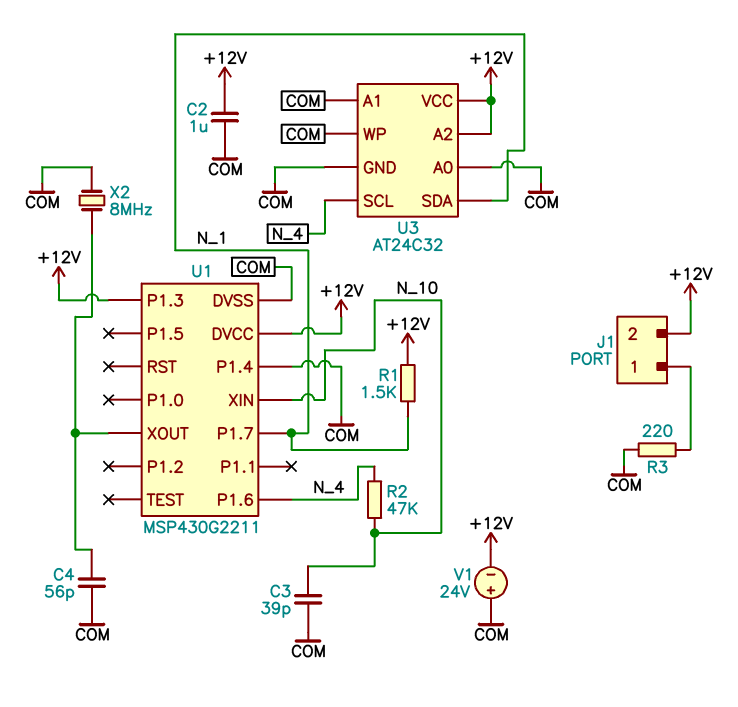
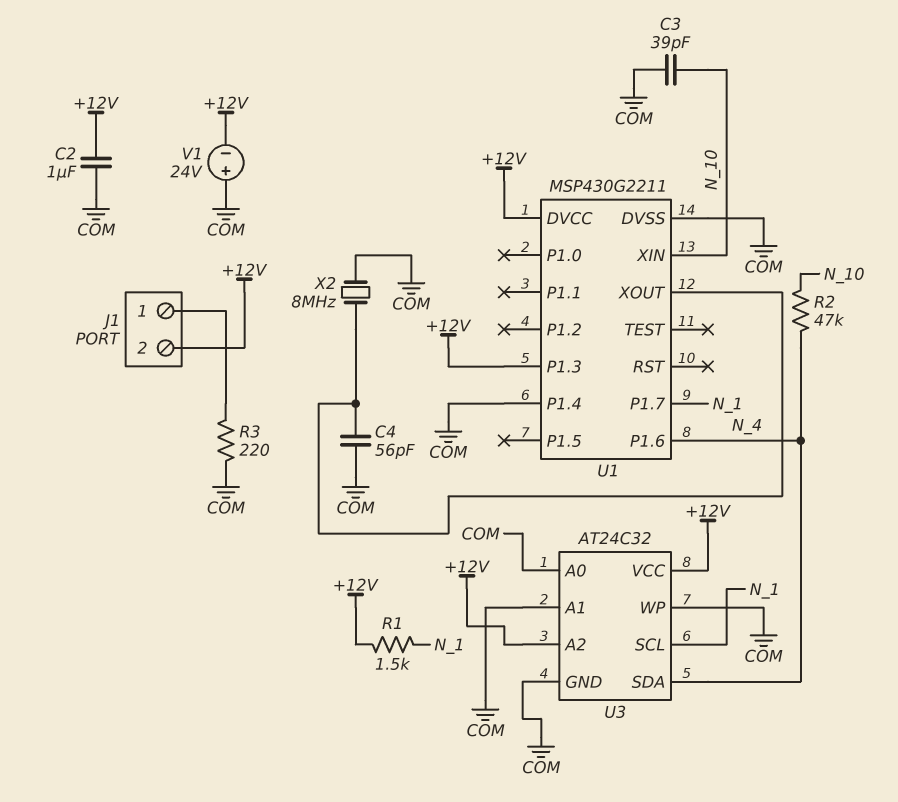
U3 pin SCL: N_4 -> N_1
U3 pin SDA: N_1 -> N_4

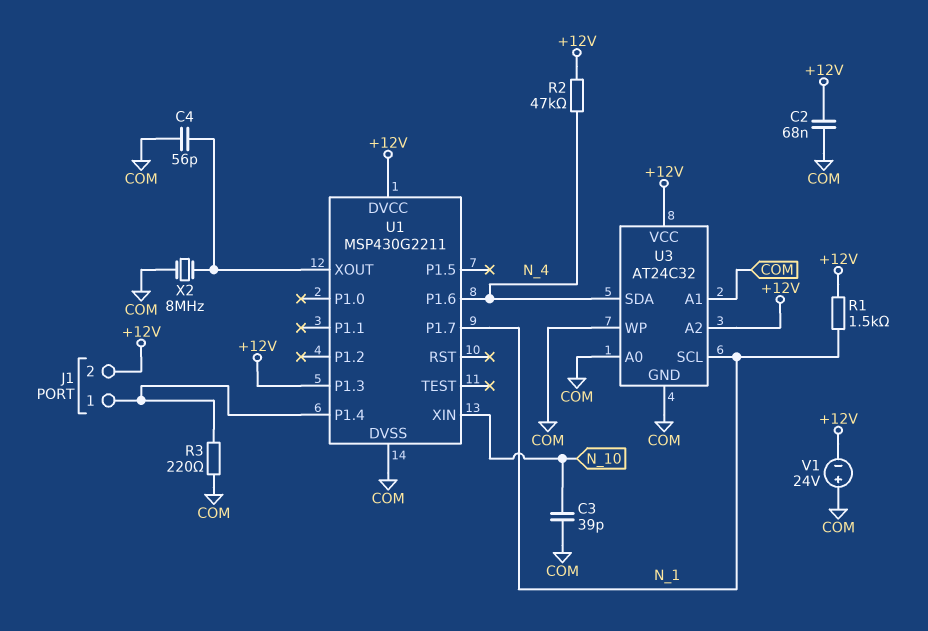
C2: 1uF (+12V, COM) -> 68nF (+12V, COM)
R2: 47k (N_4, N_10) -> 47k (+12V, N_4)
U1 pin P1.4: COM -> J1/1

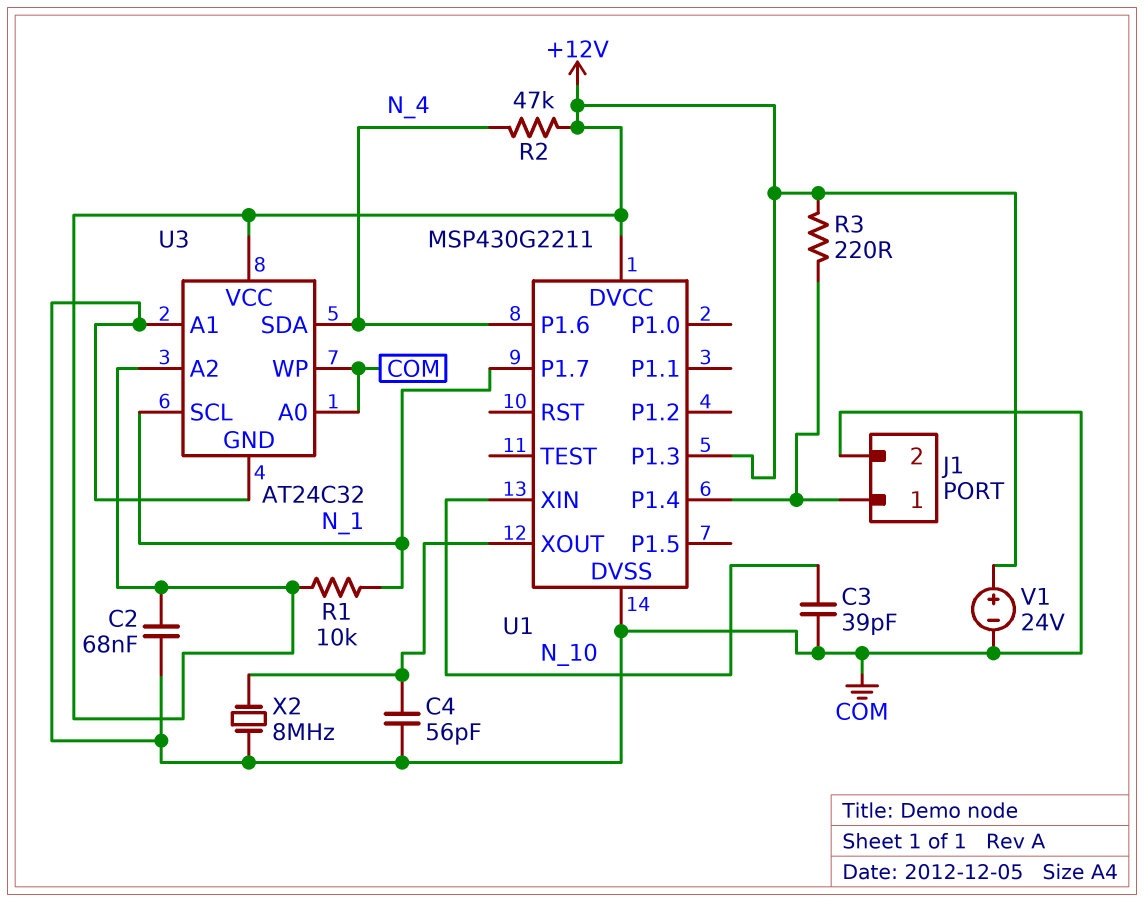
J1 pin 2: +12V -> COM
R1: 1.5k (+12V, N_1) -> 10k (+12V, N_1)
R3: 220 (COM, J1/1) -> 220 (+12V, J1/1)
V1: 24V (plus COM, minus +12V) -> 24V (plus +12V, minus COM)

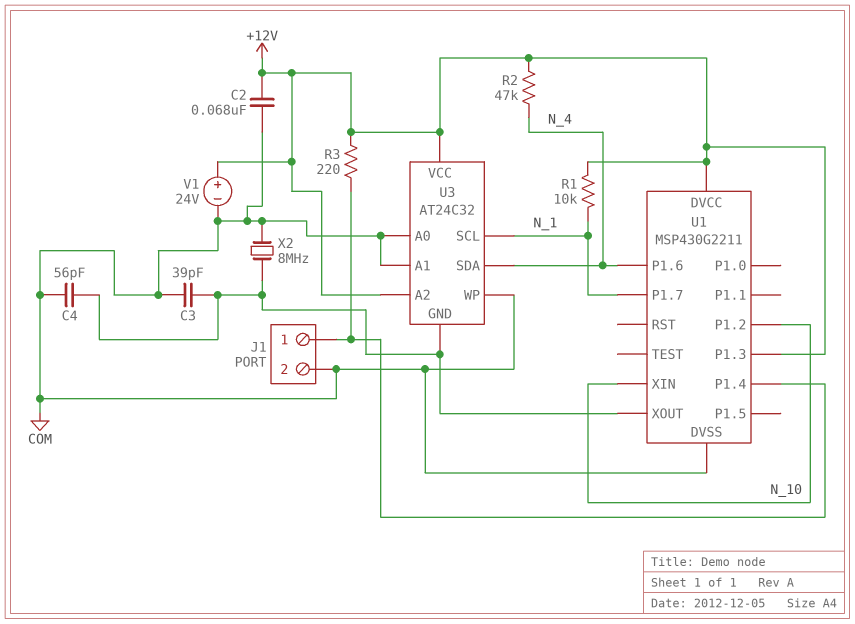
C3: 39pF (COM, N_10) -> 39pF (COM, U1/XOUT)
U1 pin P1.2: none -> N_10
U3 pin GND: COM -> U1/XOUT

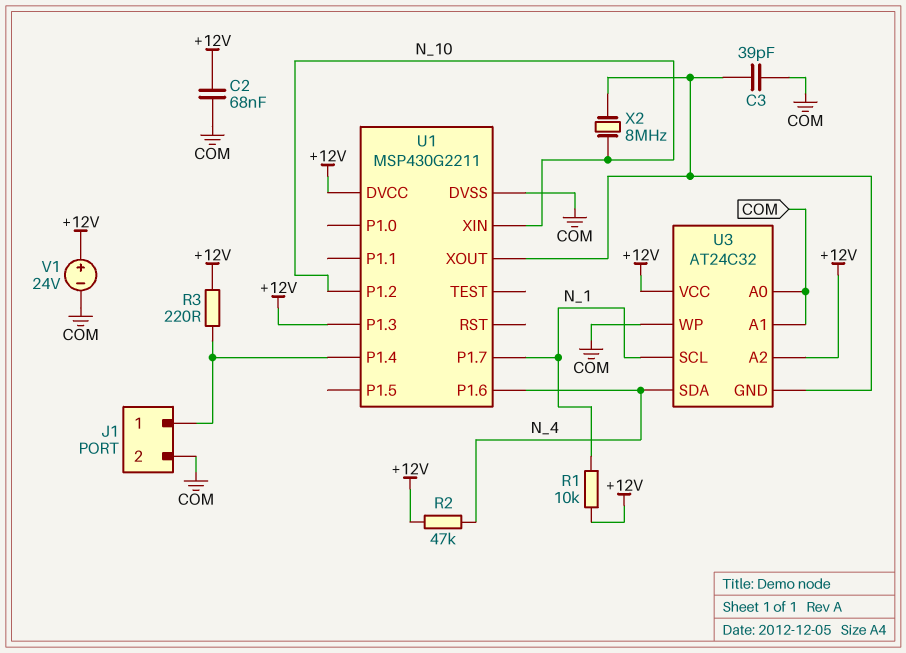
C4: 56pF (COM, U1/XOUT) -> none
X2: 8MHz (COM, U1/XOUT) -> 8MHz (N_10, U1/XOUT)

